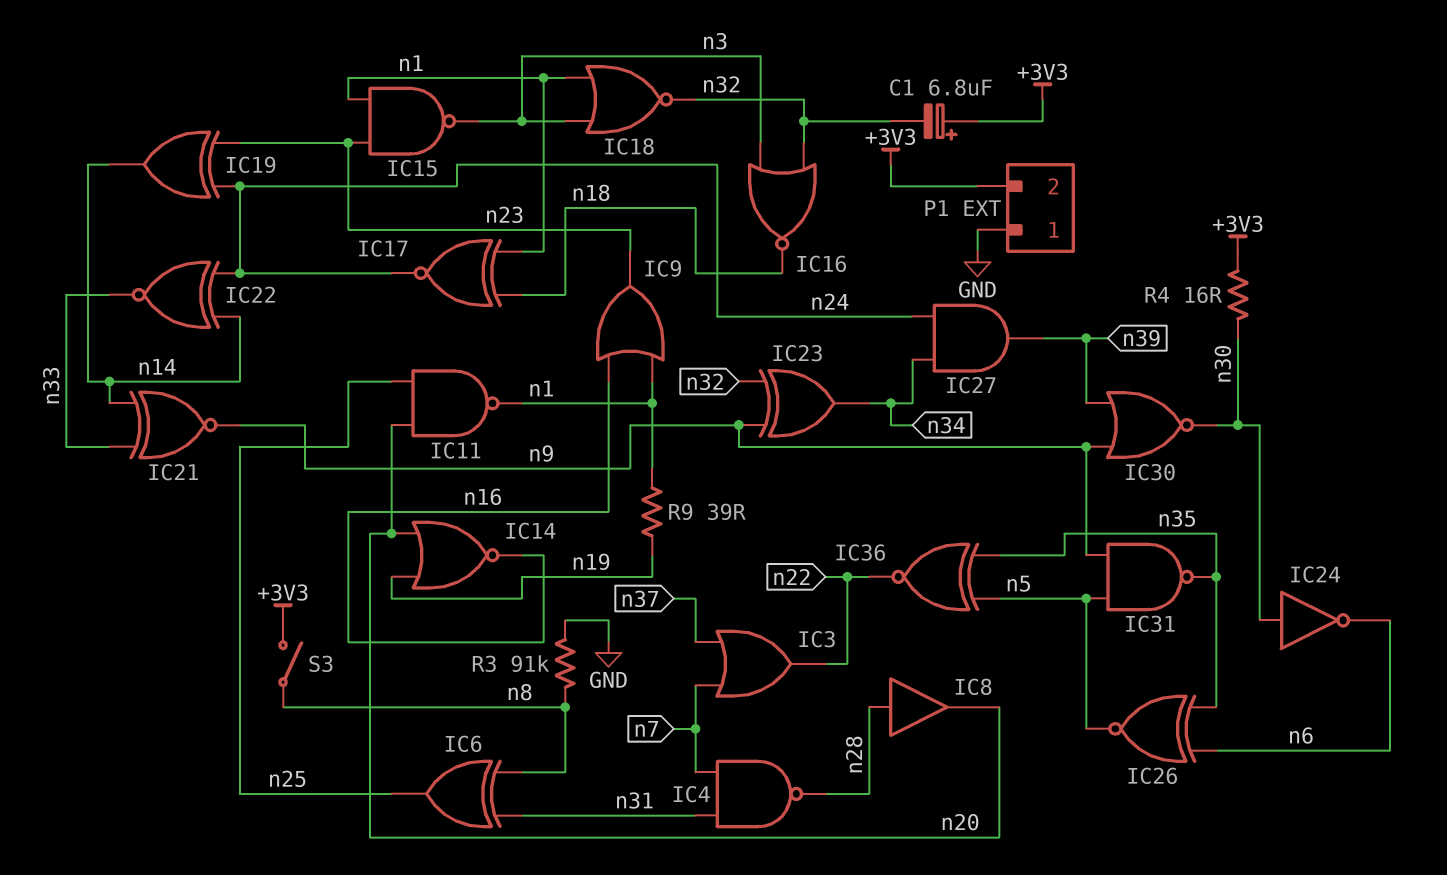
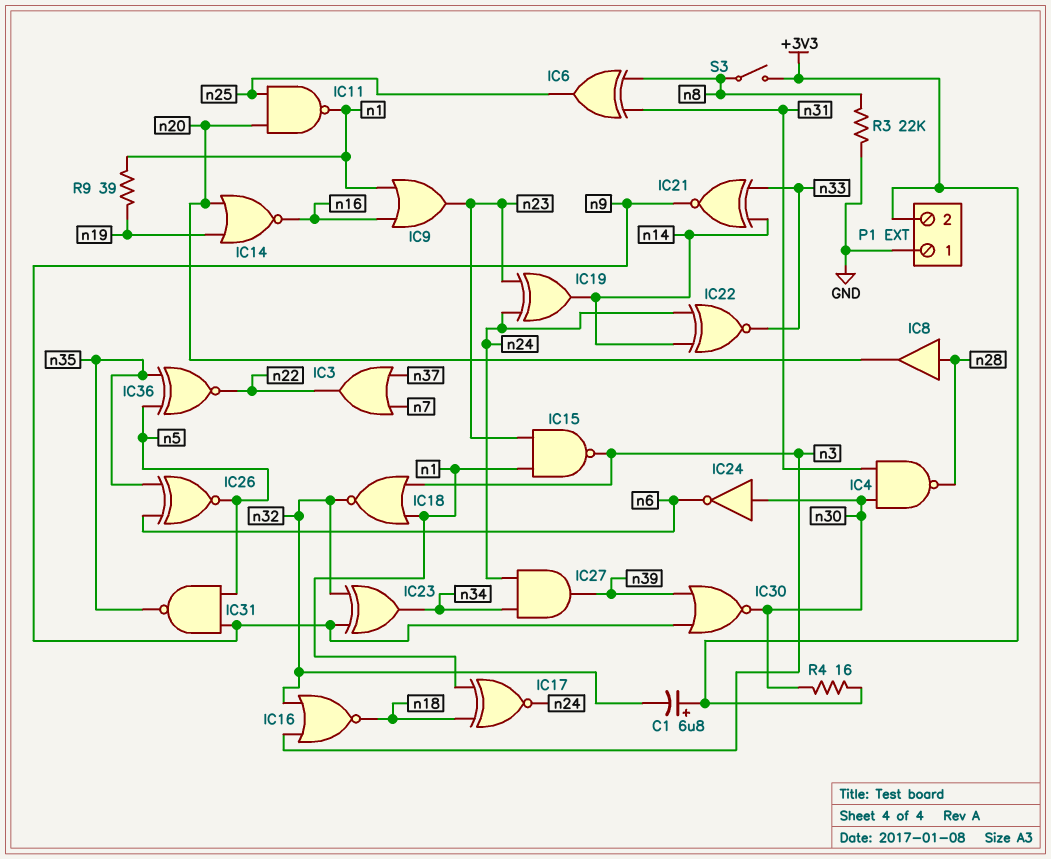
IC4: NAND (in n7, in n31, out n28) -> NAND (in n30, in n31, out n28)
R3: 91k (GND, n8) -> 22k (GND, n8)

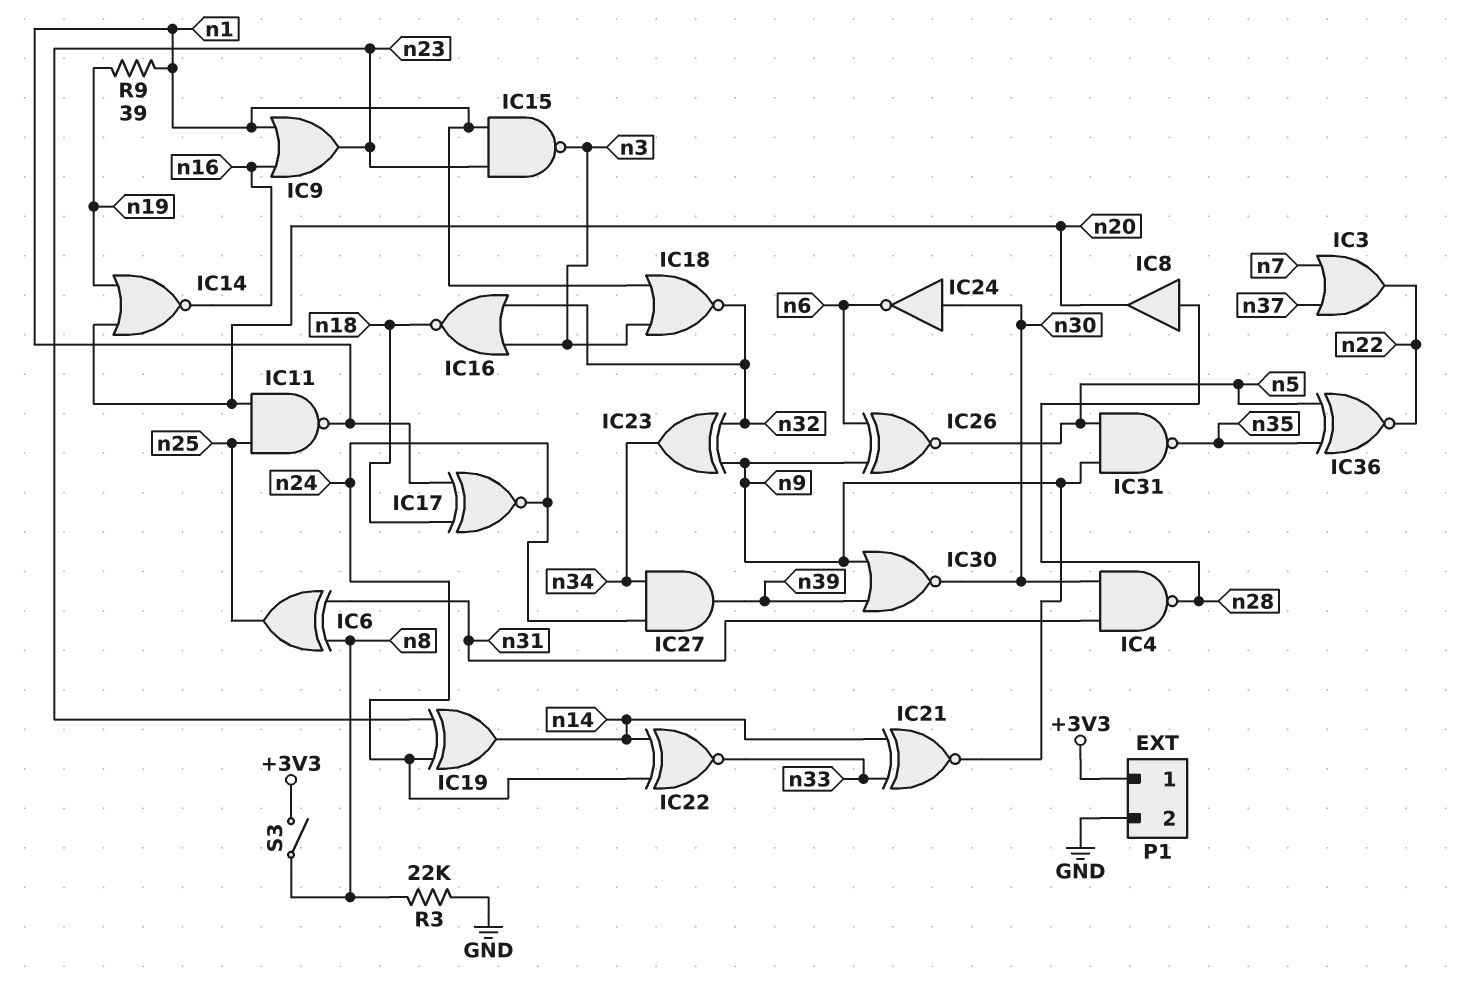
C1: 6.8uF (plus +3V3, minus n32) -> none
IC26: XNOR (in n6, in n35, out n5) -> XNOR (in n6, in n9, out n5)
P1 pin 1: GND -> +3V3
P1 pin 2: +3V3 -> GND
R4: 16 (+3V3, n30) -> none

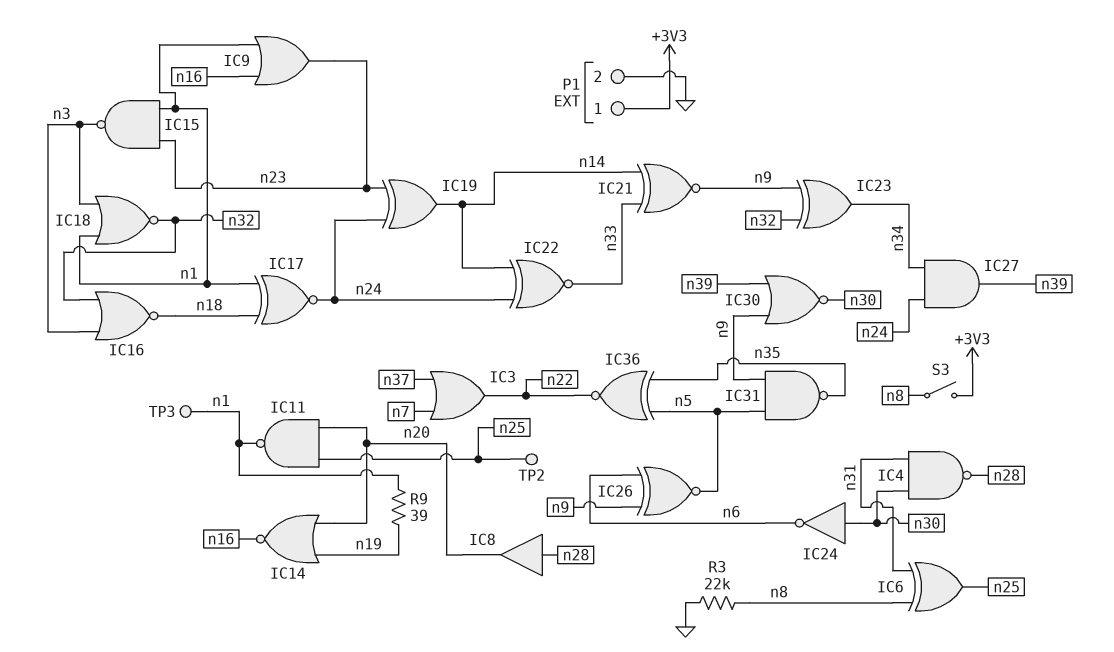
TP2: none -> test point (n25)
TP3: none -> test point (n1)

